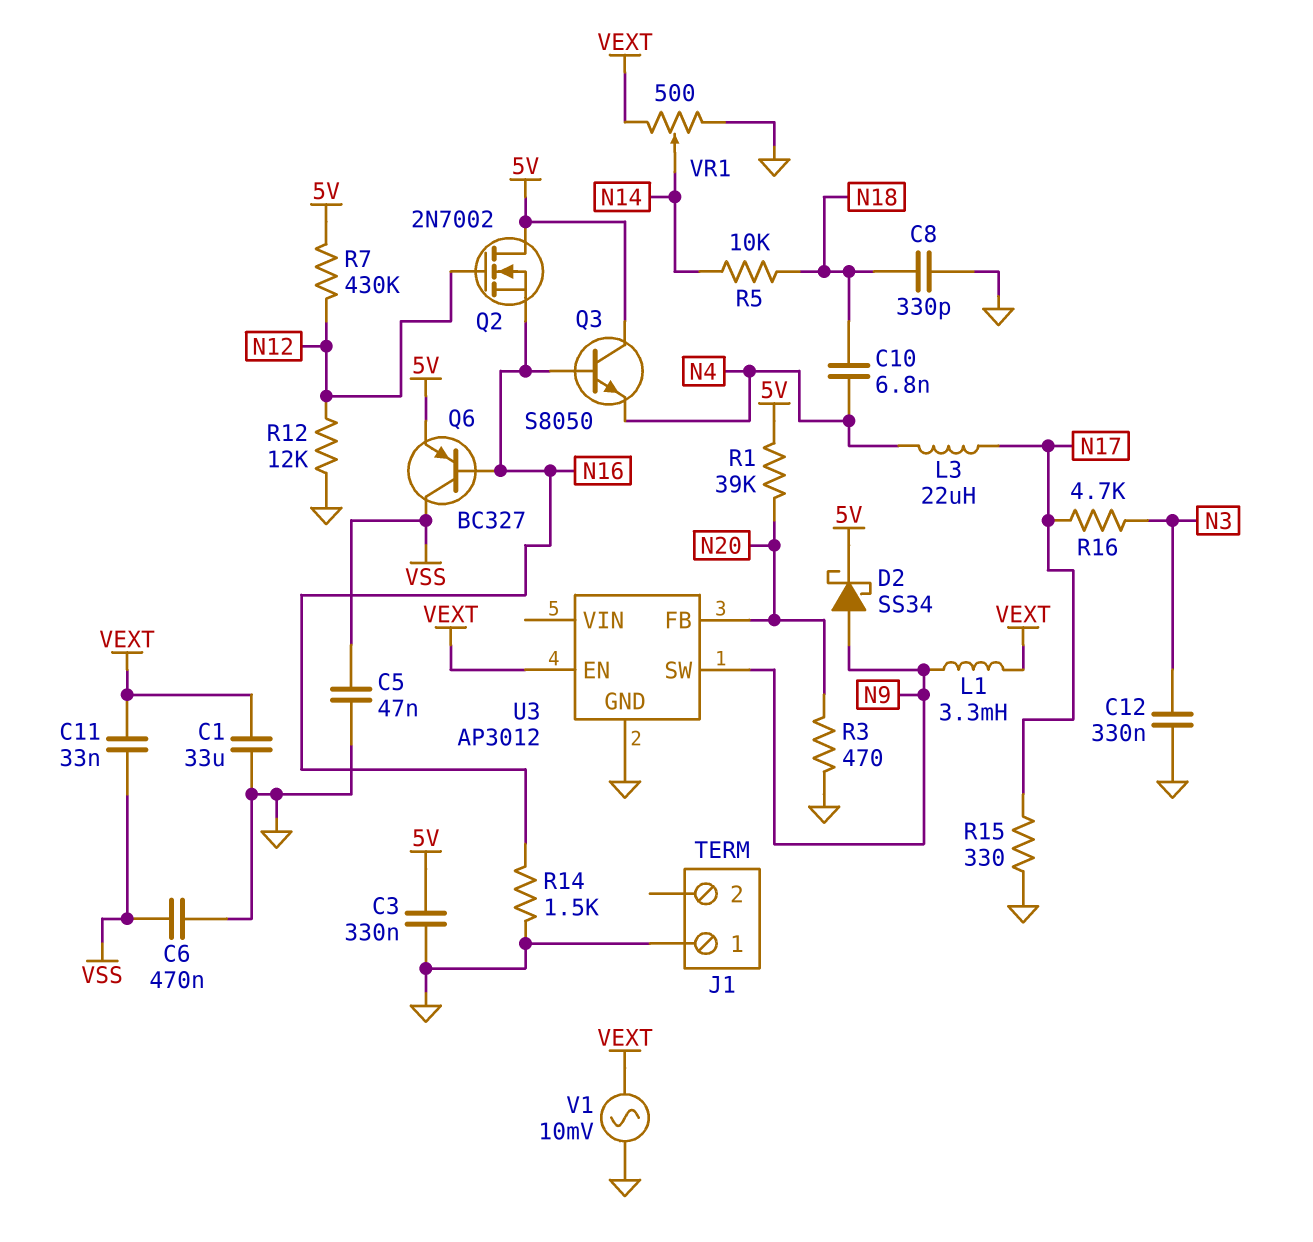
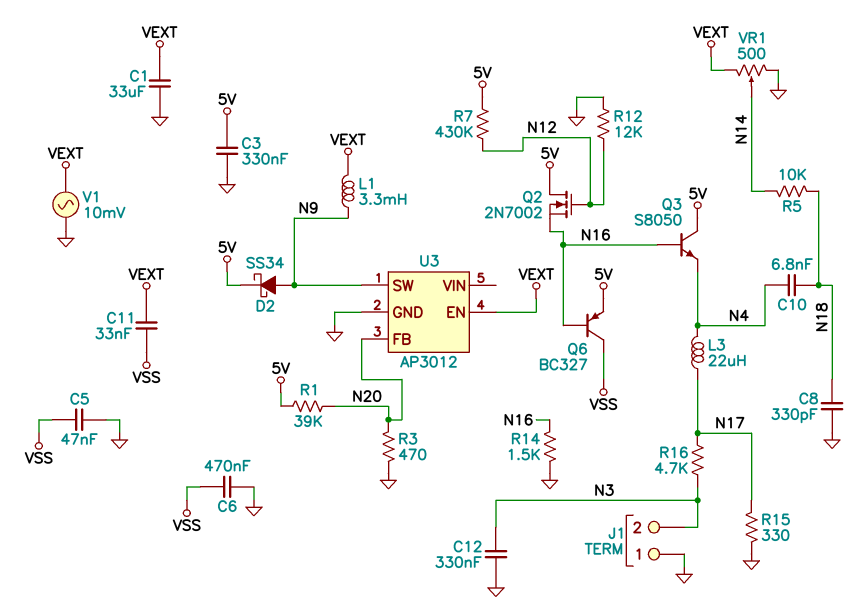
J1 pin 2: none -> N3

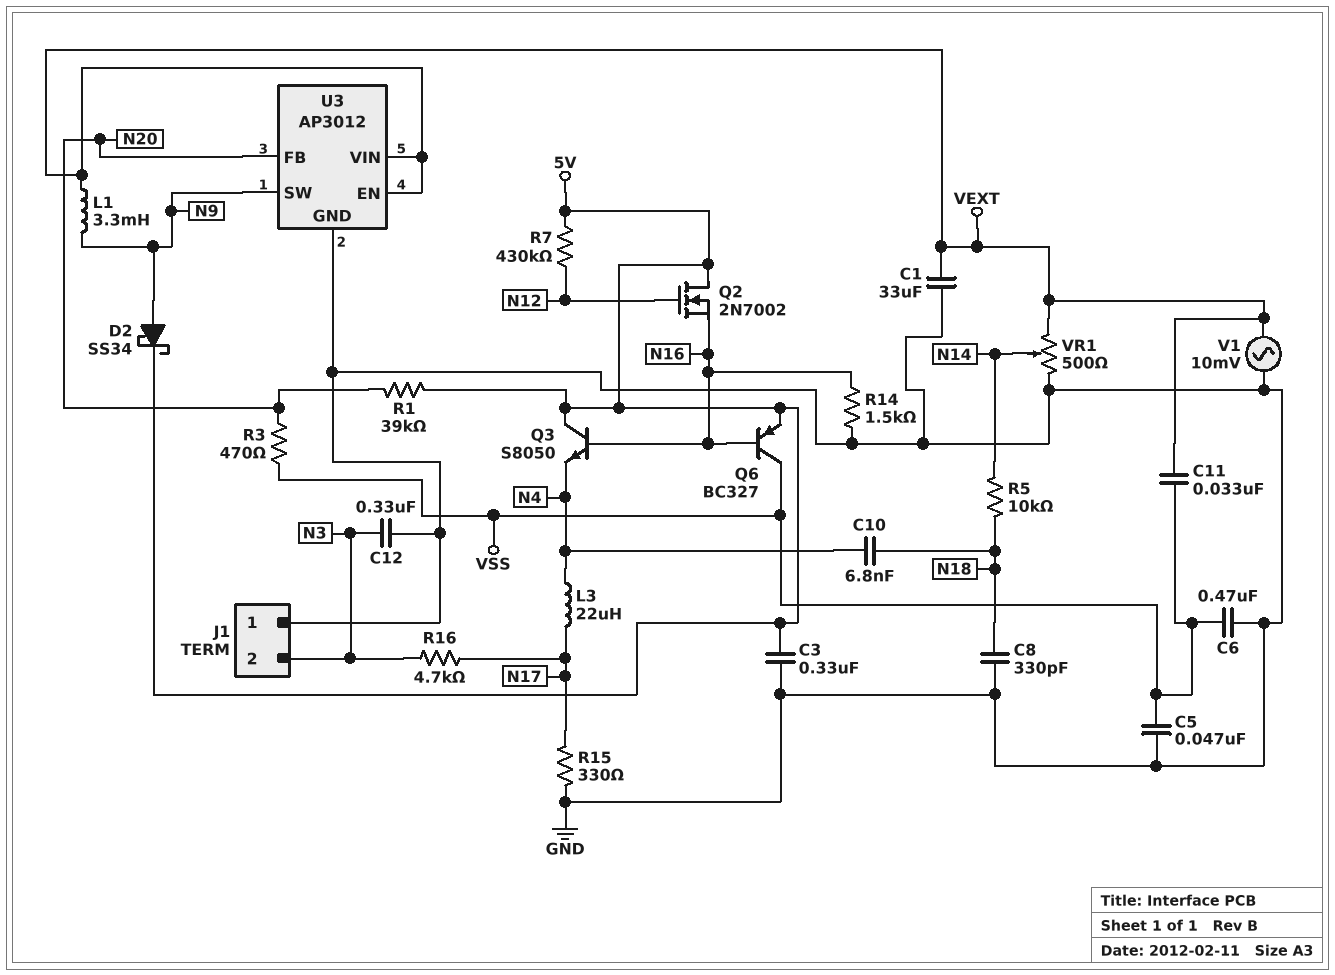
R3: 470 (GND, N20) -> 470 (N20, VSS)
R12: 12k (GND, N12) -> none
U3 pin VIN: none -> VEXT

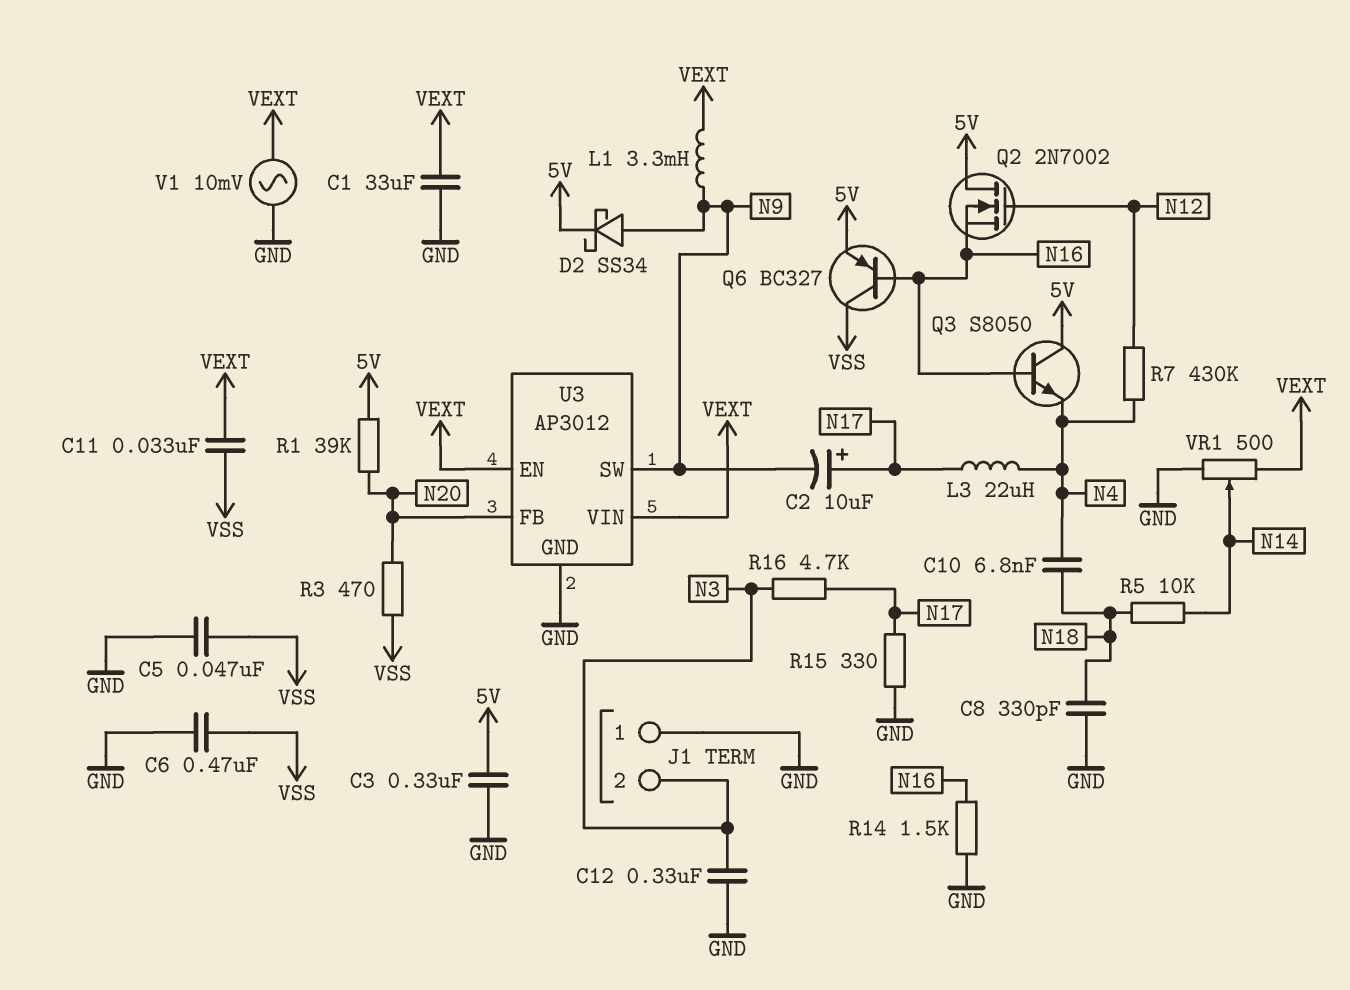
C2: none -> 10uF (plus N17, minus N9)
R7: 430k (5V, N12) -> 430k (N4, N12)

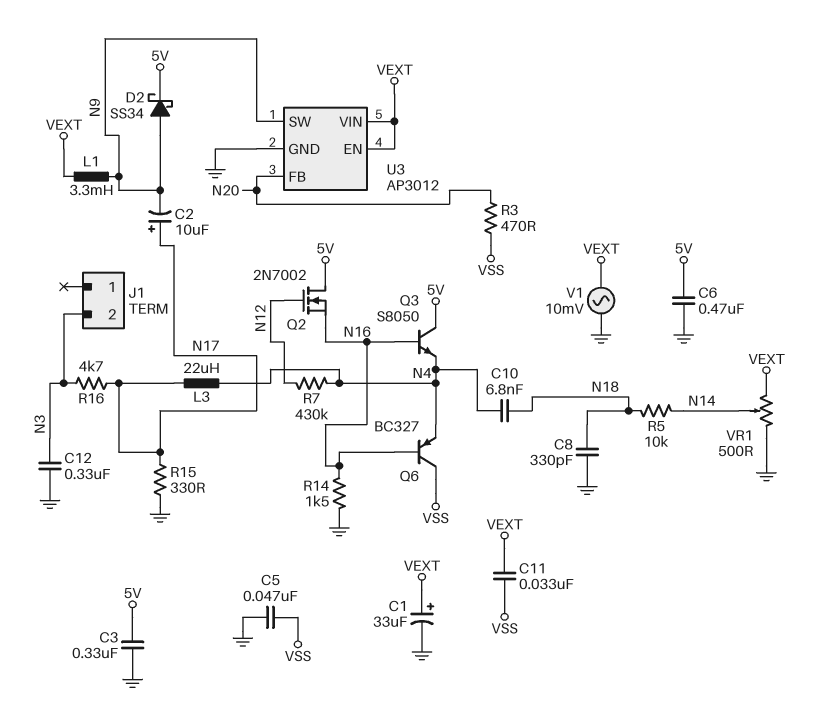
C1: 33uF (GND, VEXT) -> 33uF (plus VEXT, minus GND)
C6: 470nF (GND, VSS) -> 470nF (5V, GND)
J1 pin 1: GND -> none
Q6: PNP BC327 (B N16, C VSS, E 5V) -> PNP BC327 (B N16, C VSS, E N4)
R1: 39k (5V, N20) -> none

